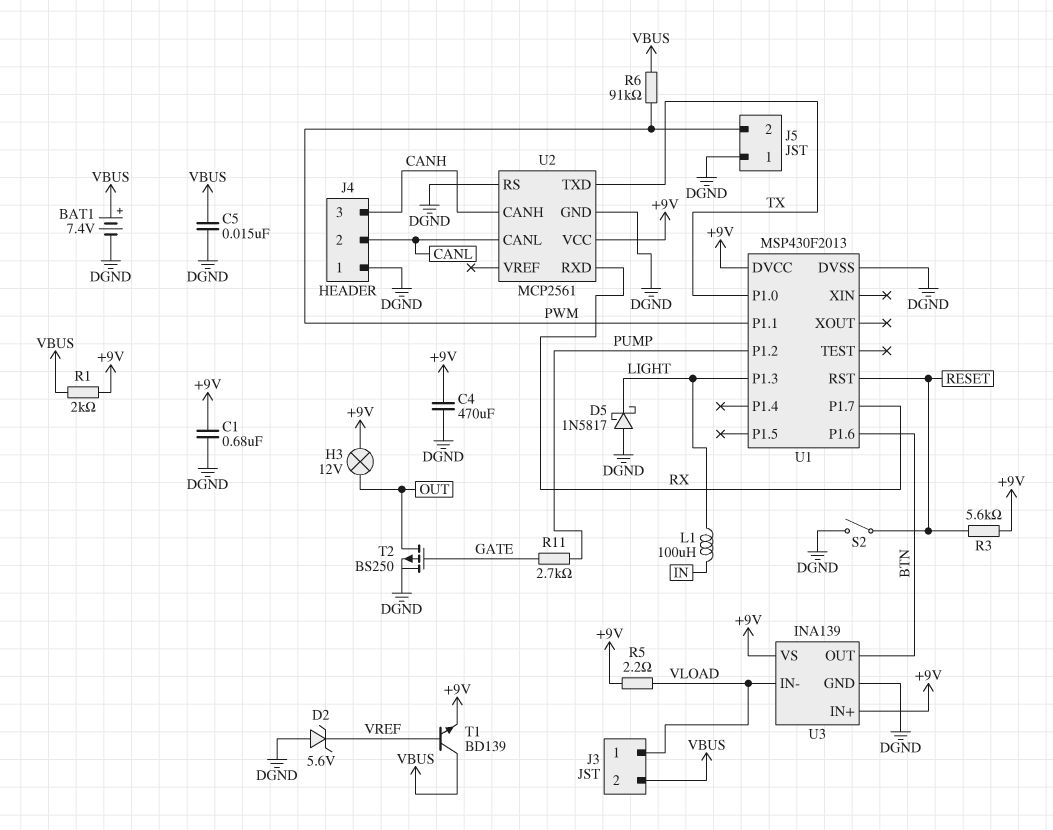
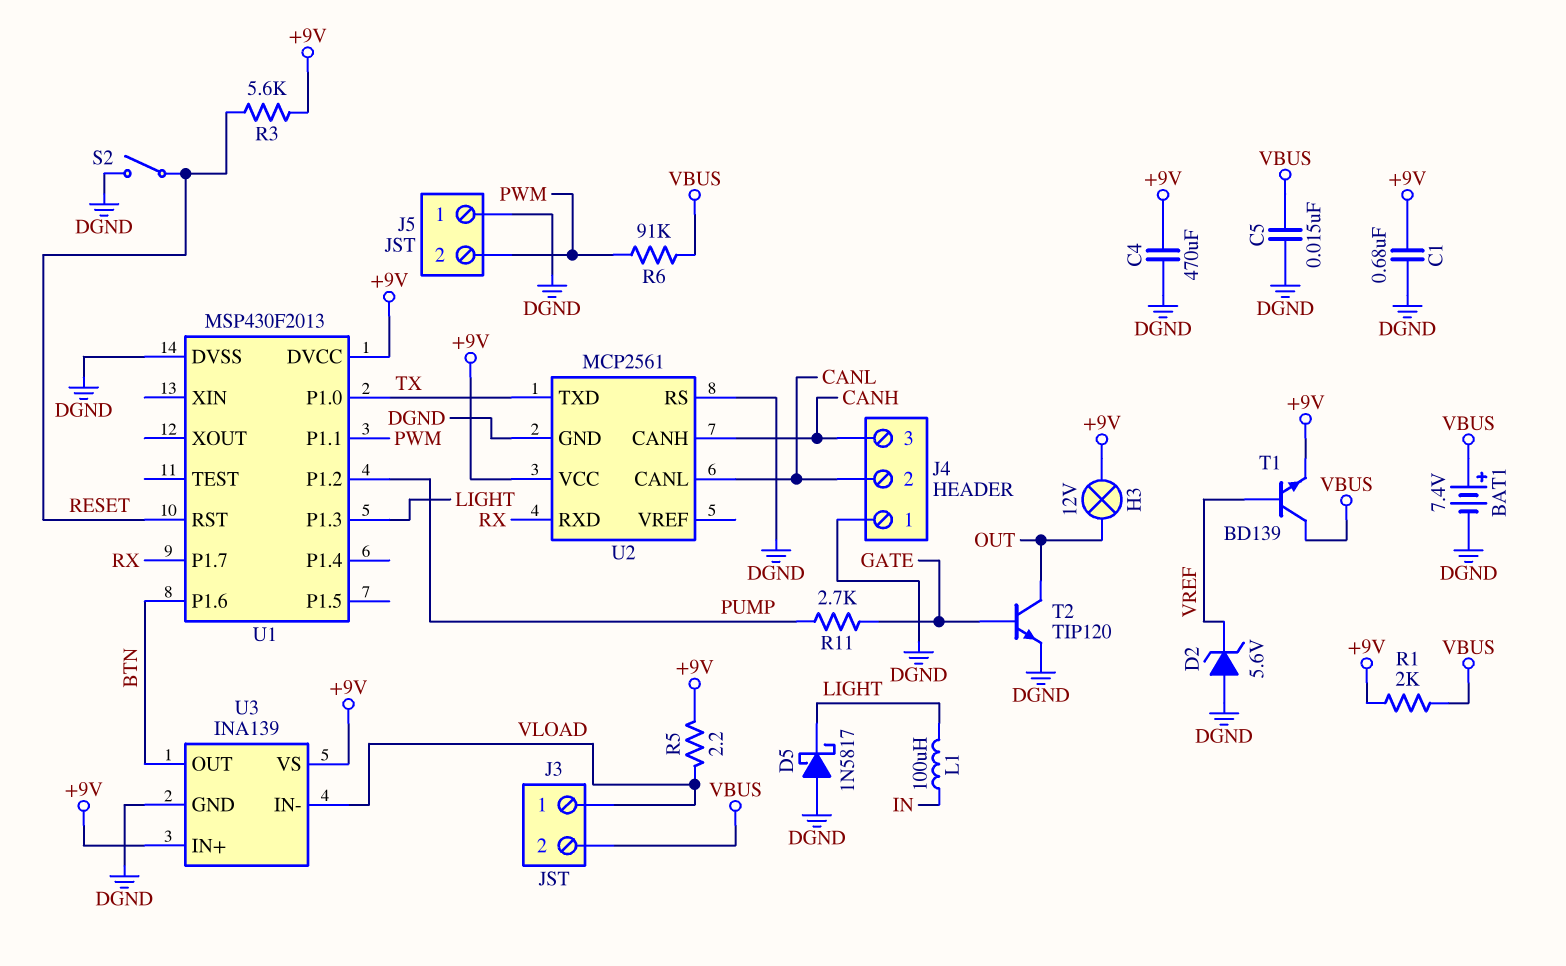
T2: PMOS BS250 (G GATE, D OUT, S DGND) -> NPN TIP120 (B GATE, C OUT, E DGND)

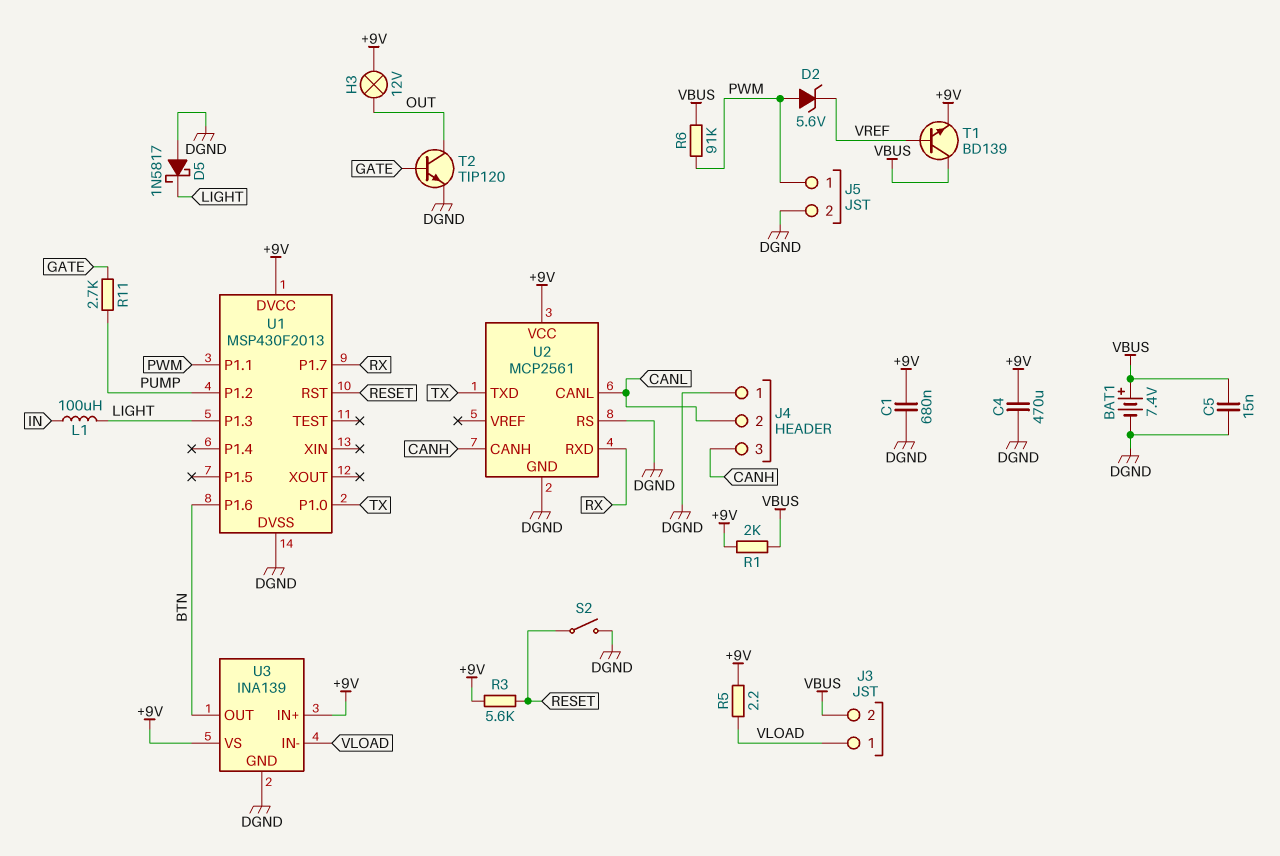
D2: zener 5.6V (A DGND, K VREF) -> zener 5.6V (A PWM, K VREF)
J5 pin 1: DGND -> PWM
J5 pin 2: PWM -> DGND

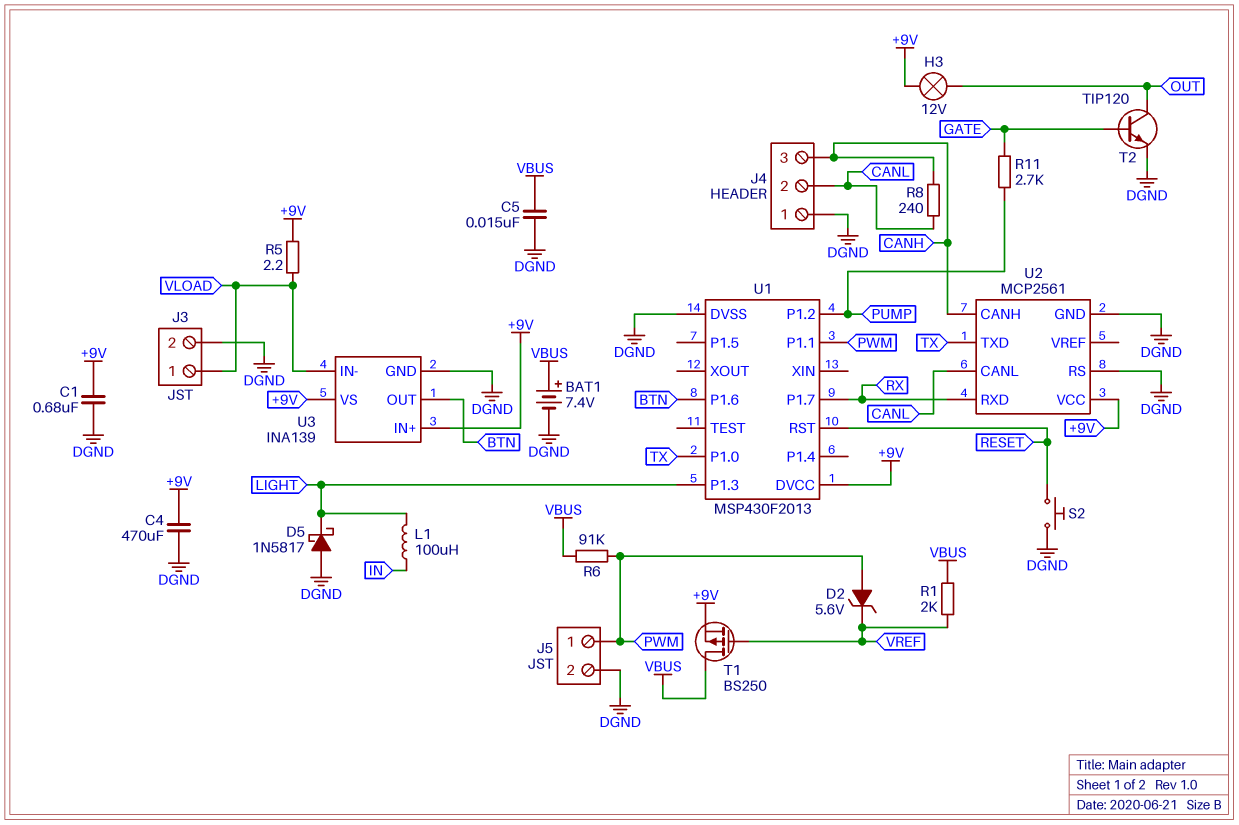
J3 pin 2: VBUS -> DGND
R1: 2k (+9V, VBUS) -> 2k (VBUS, VREF)
R3: 5.6k (+9V, RESET) -> none
R8: none -> 240 (CANH, CANL)
S2: switch (DGND, RESET) -> button (DGND, RESET)
T1: NPN BD139 (B VREF, C VBUS, E +9V) -> PMOS BS250 (G VREF, D VBUS, S +9V)

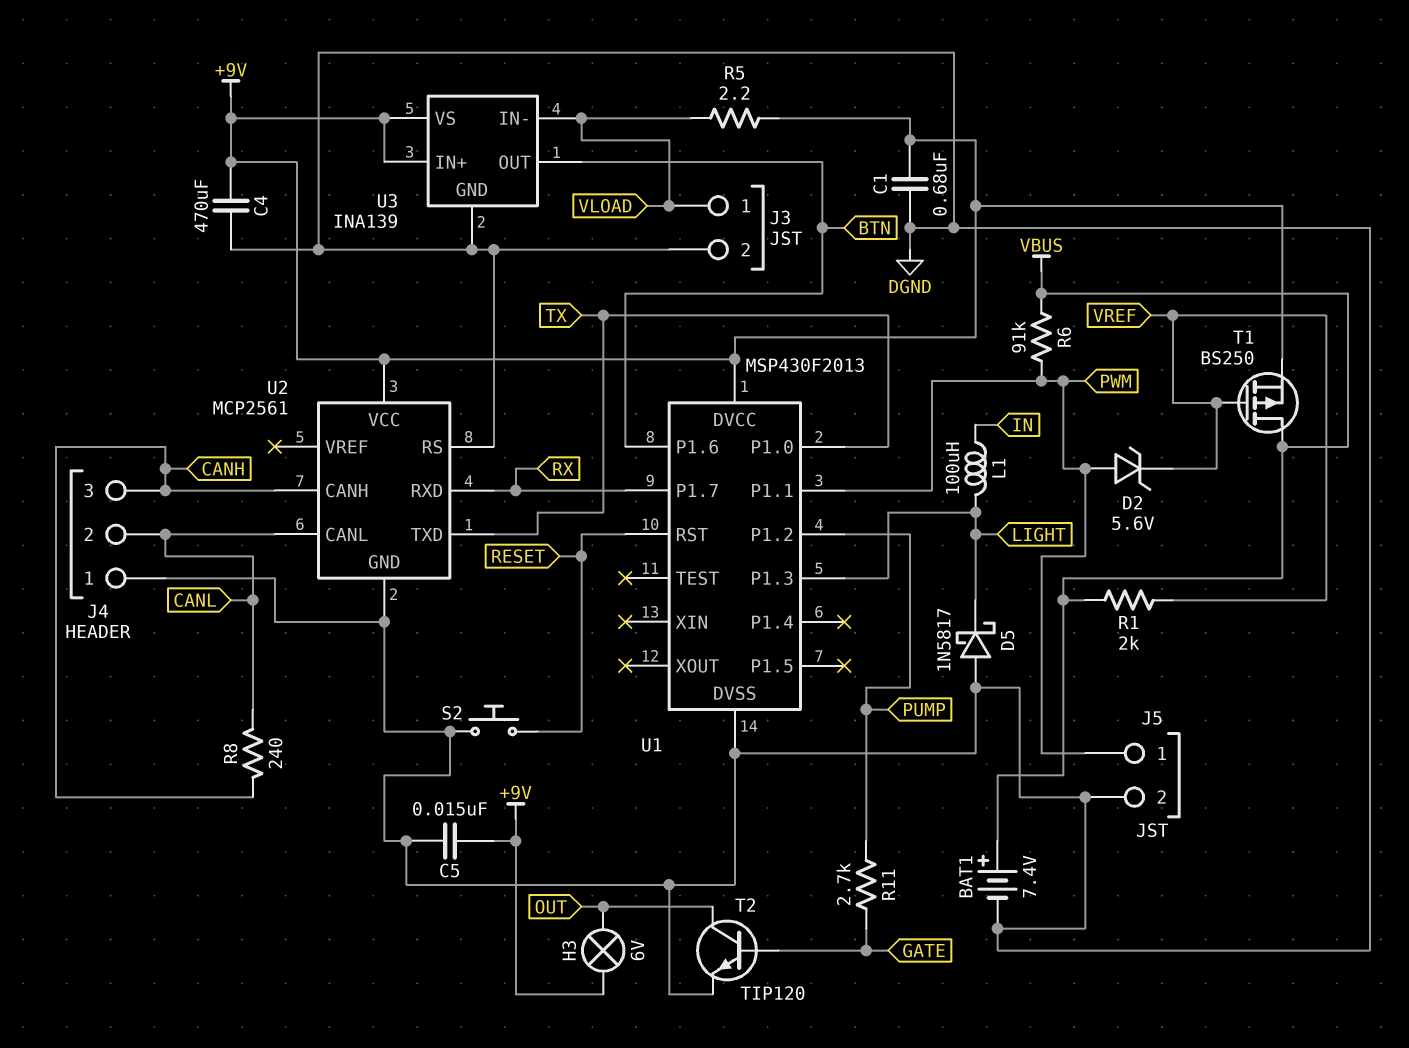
C5: 15nF (DGND, VBUS) -> 15nF (+9V, DGND)
H3: lamp 12V (+9V, OUT) -> lamp 6V (+9V, OUT)

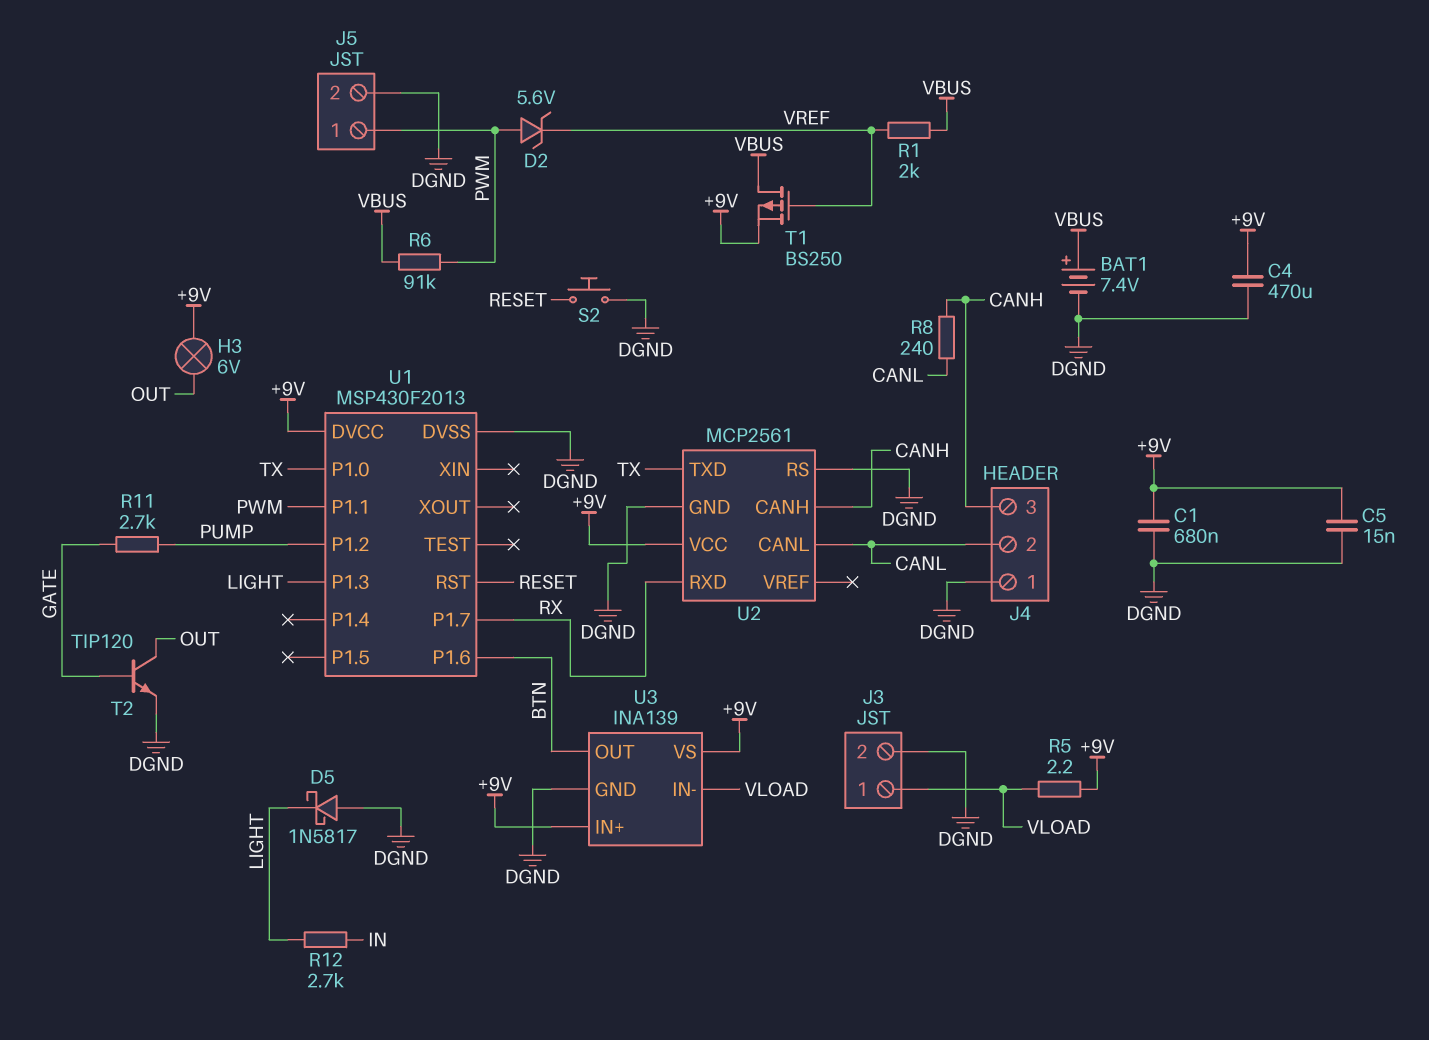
L1: 100uH (IN, LIGHT) -> none
R12: none -> 2.7k (IN, LIGHT)

